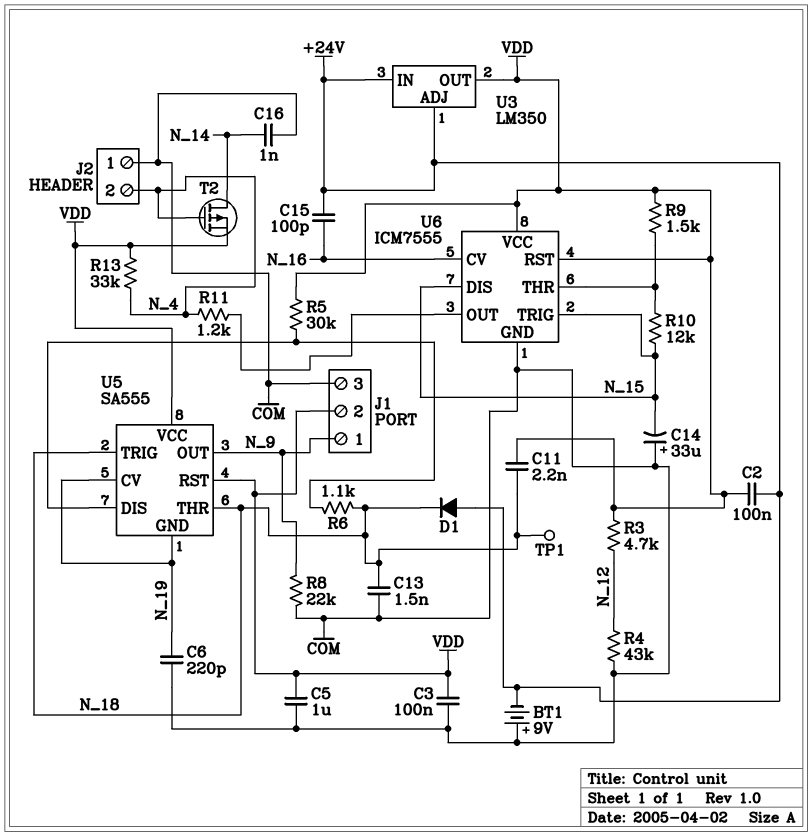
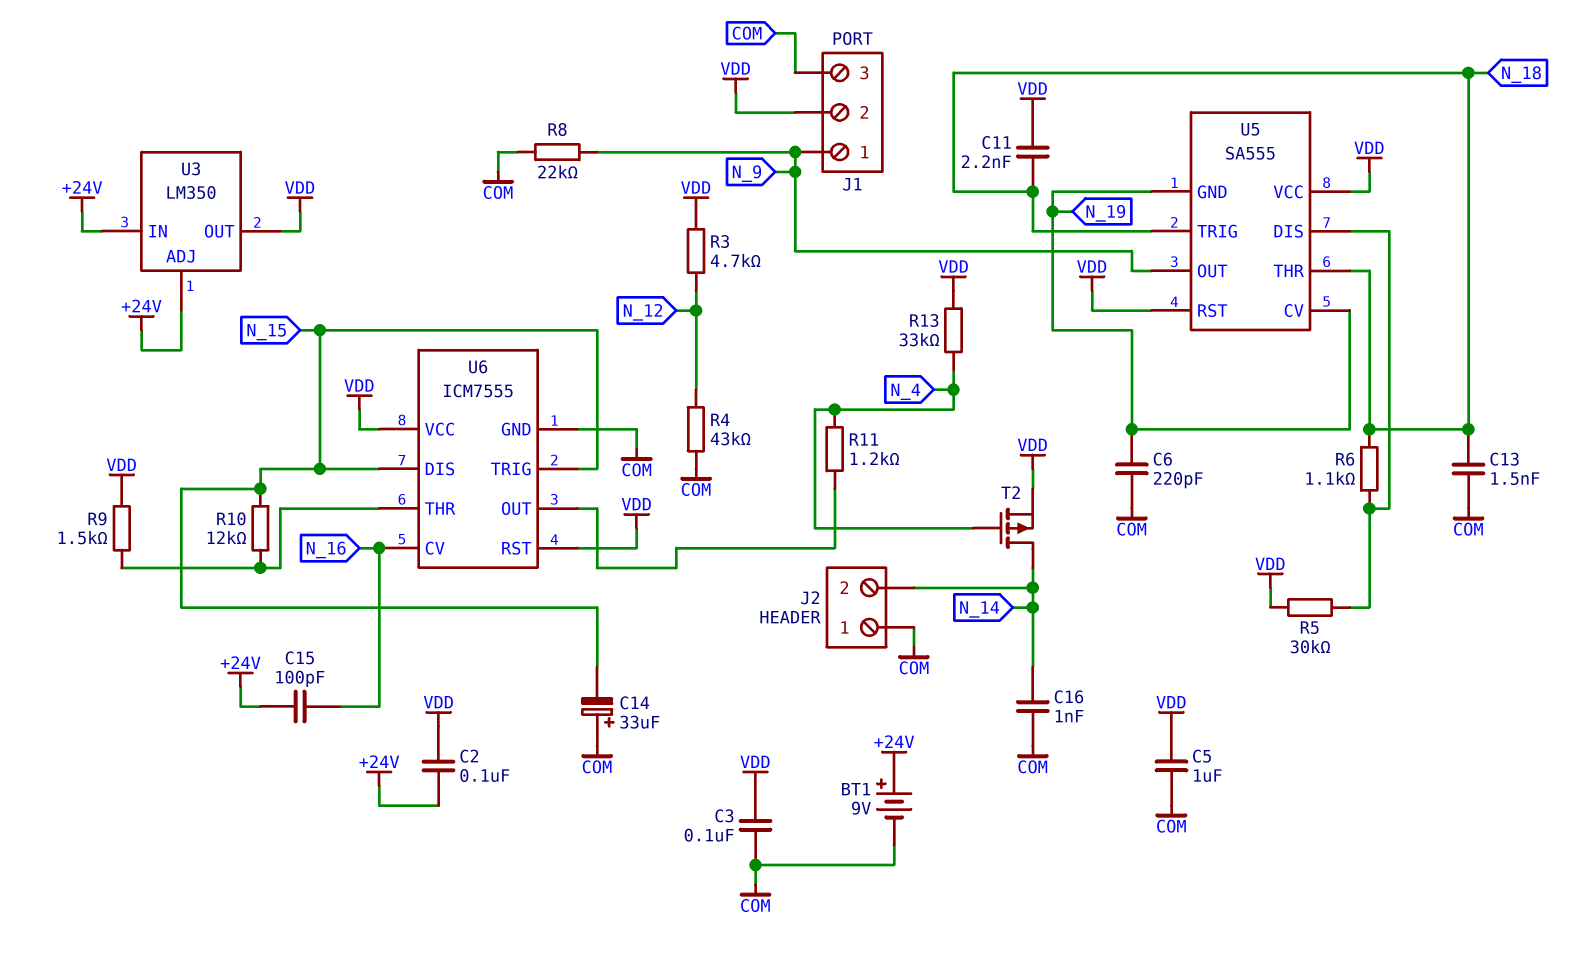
BT1: 9V (plus COM, minus +24V) -> 9V (plus +24V, minus COM)
D1: diode (A +24V, K N_18) -> none
J2 pin 2: N_4 -> N_14
TP1: test point (N_18) -> none

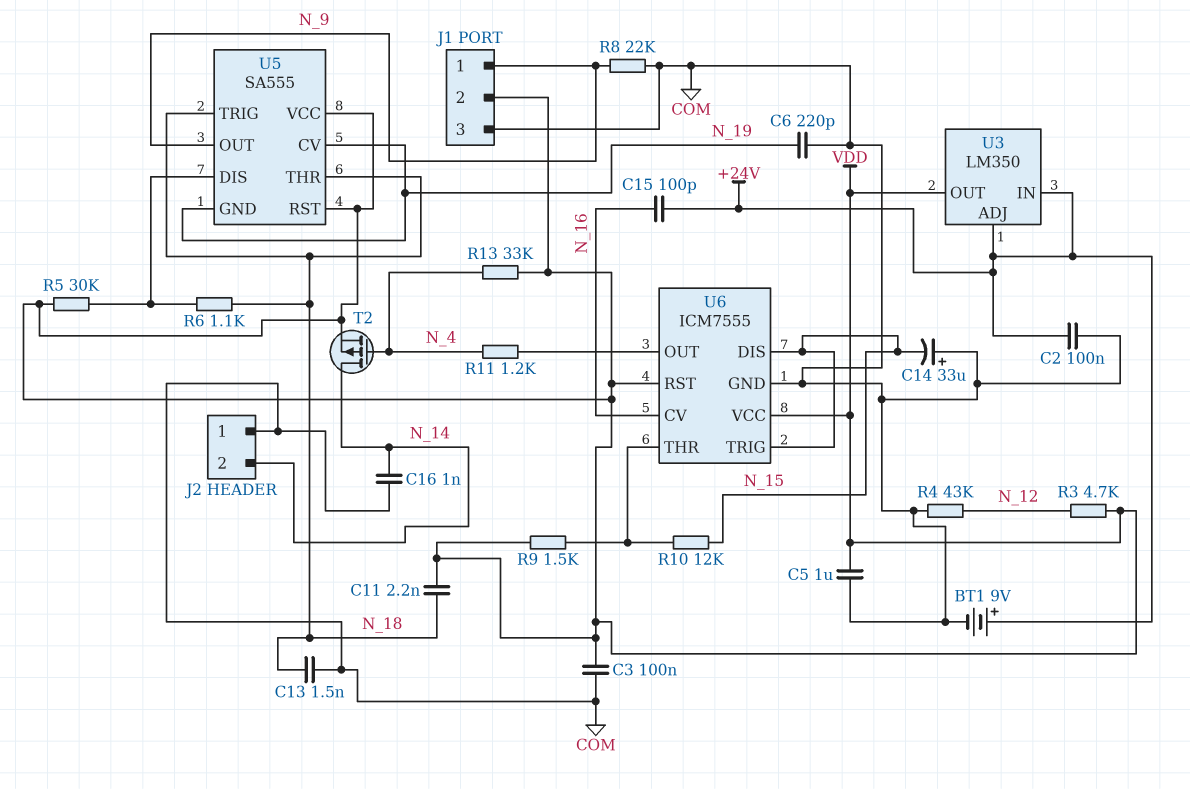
C2: 100nF (+24V, VDD) -> 100nF (+24V, COM)

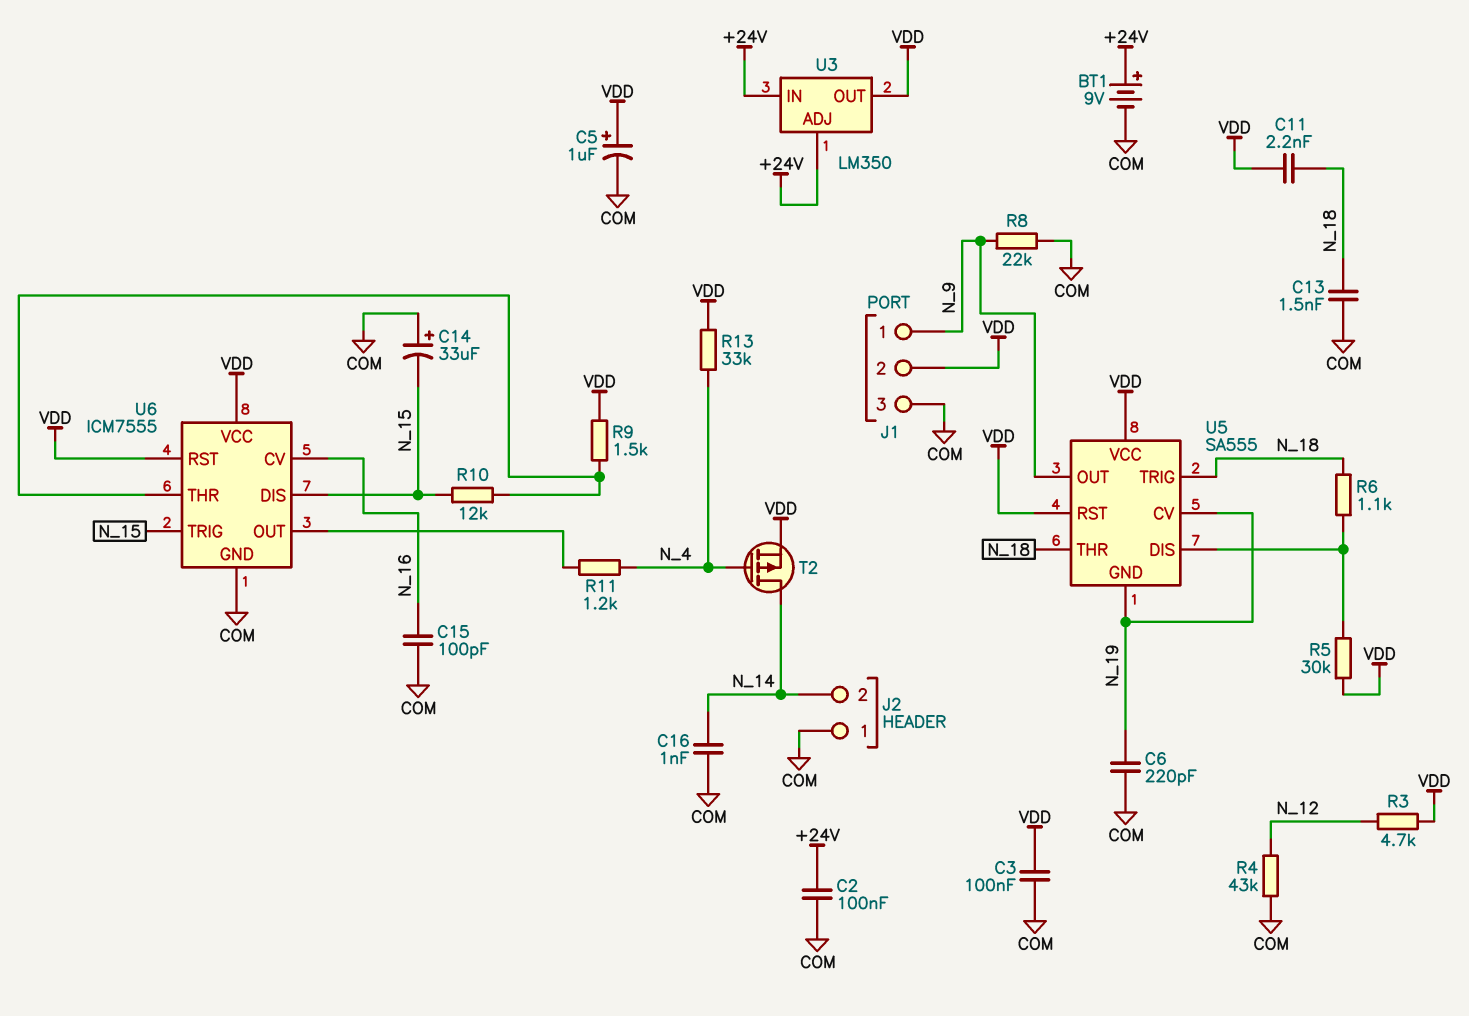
C5: 1uF (COM, VDD) -> 1uF (plus VDD, minus COM)
C15: 100pF (+24V, N_16) -> 100pF (COM, N_16)

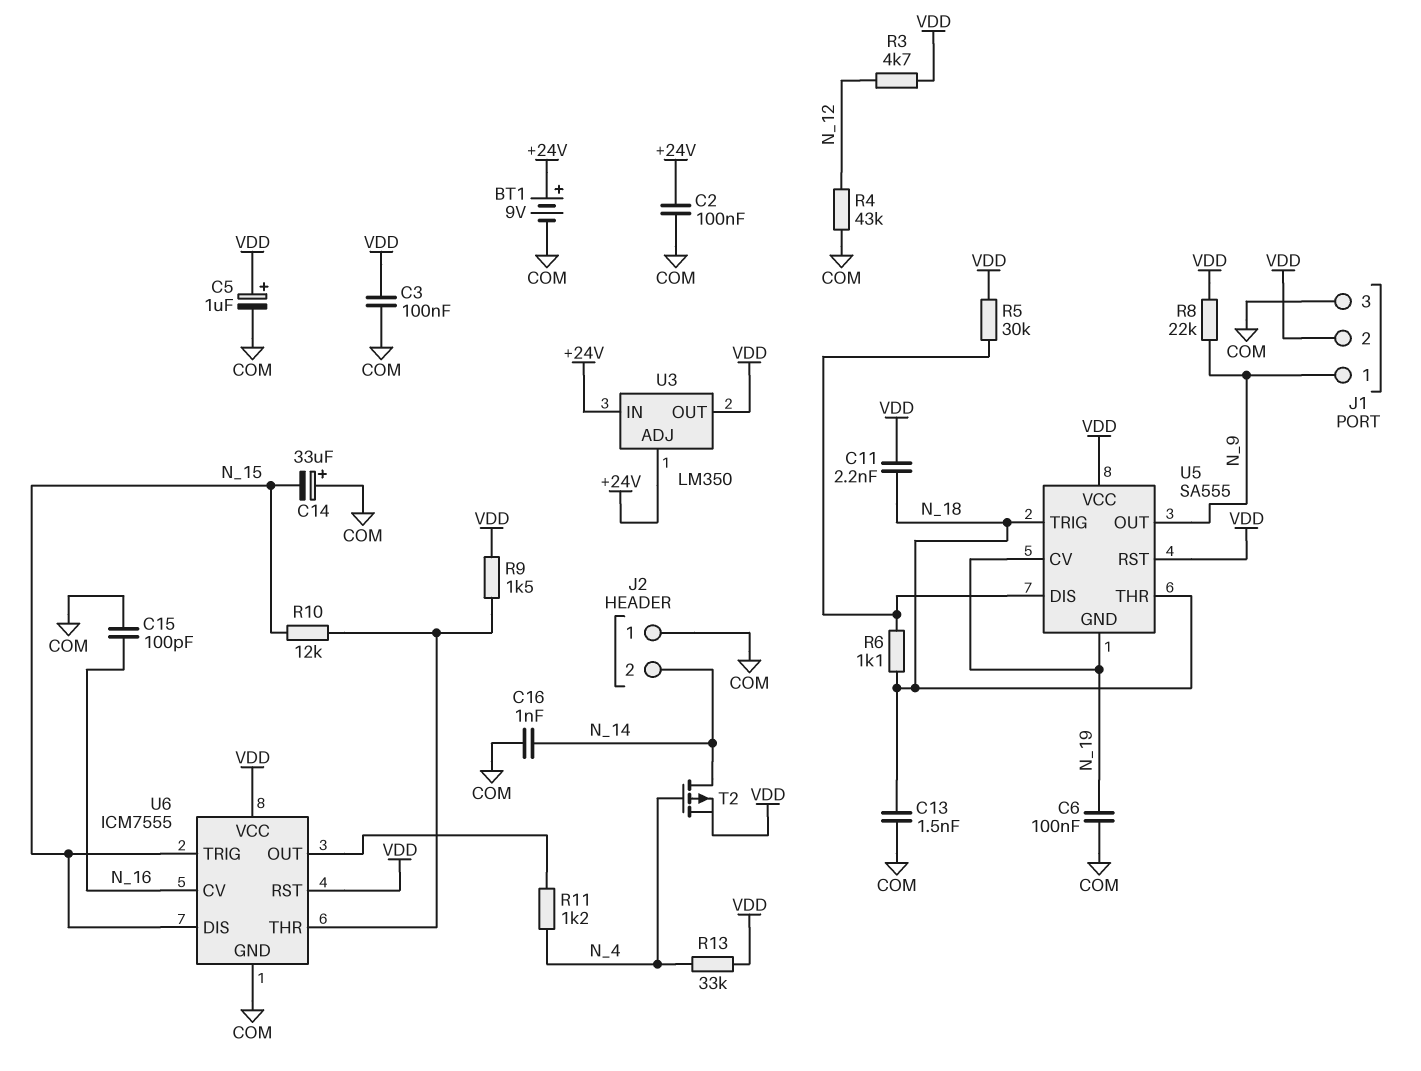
C6: 220pF (COM, N_19) -> 100nF (COM, N_19)
R8: 22k (COM, N_9) -> 22k (N_9, VDD)

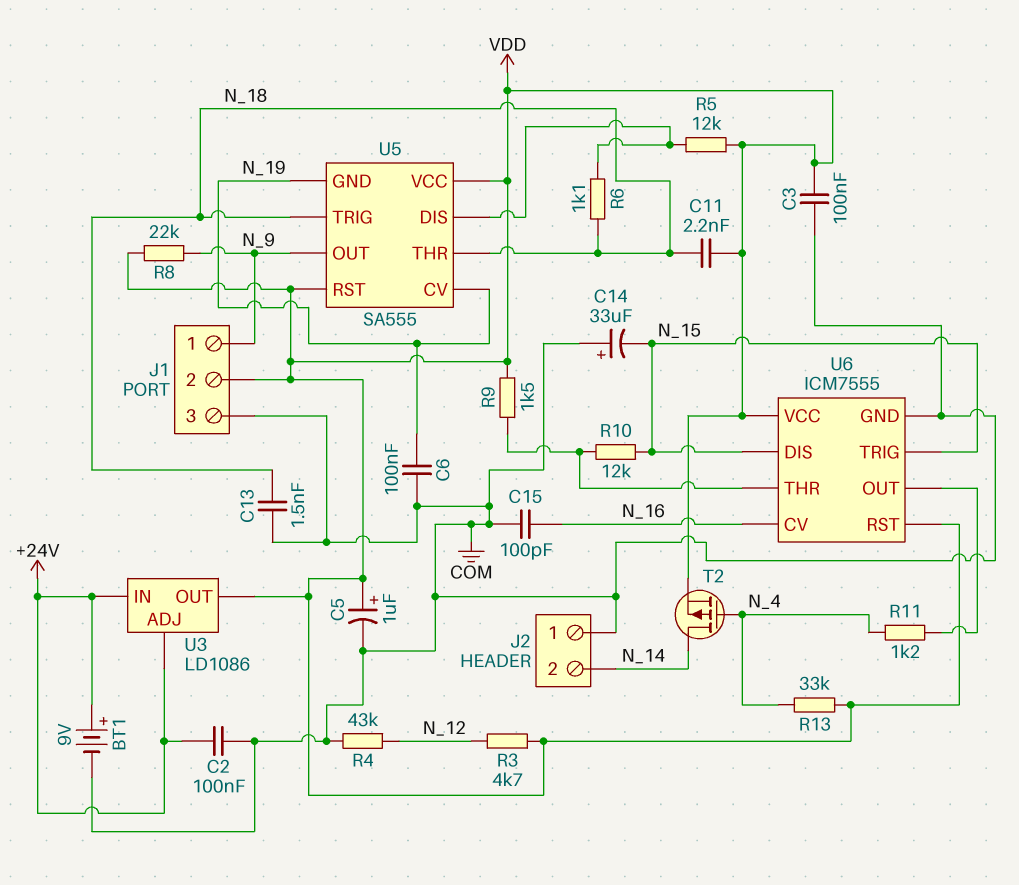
C16: 1nF (COM, N_14) -> none
R5: 30k (U5/DIS, VDD) -> 12k (U5/DIS, VDD)
U3: LM350 -> LD1086

